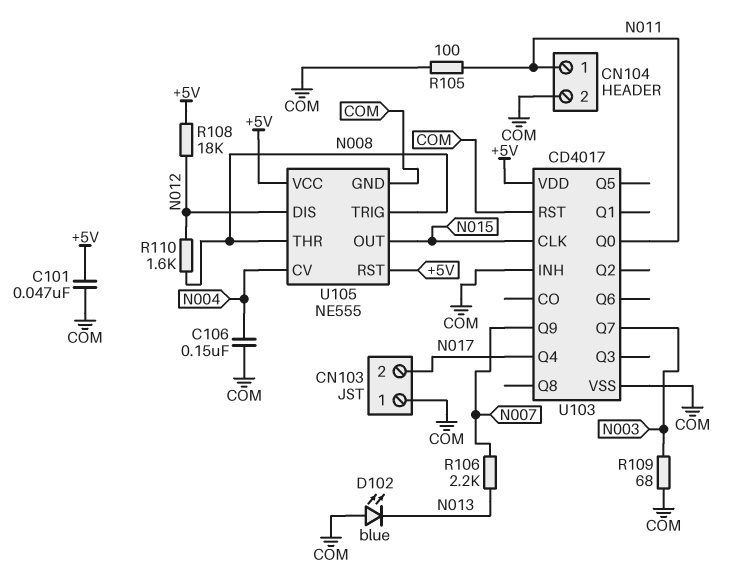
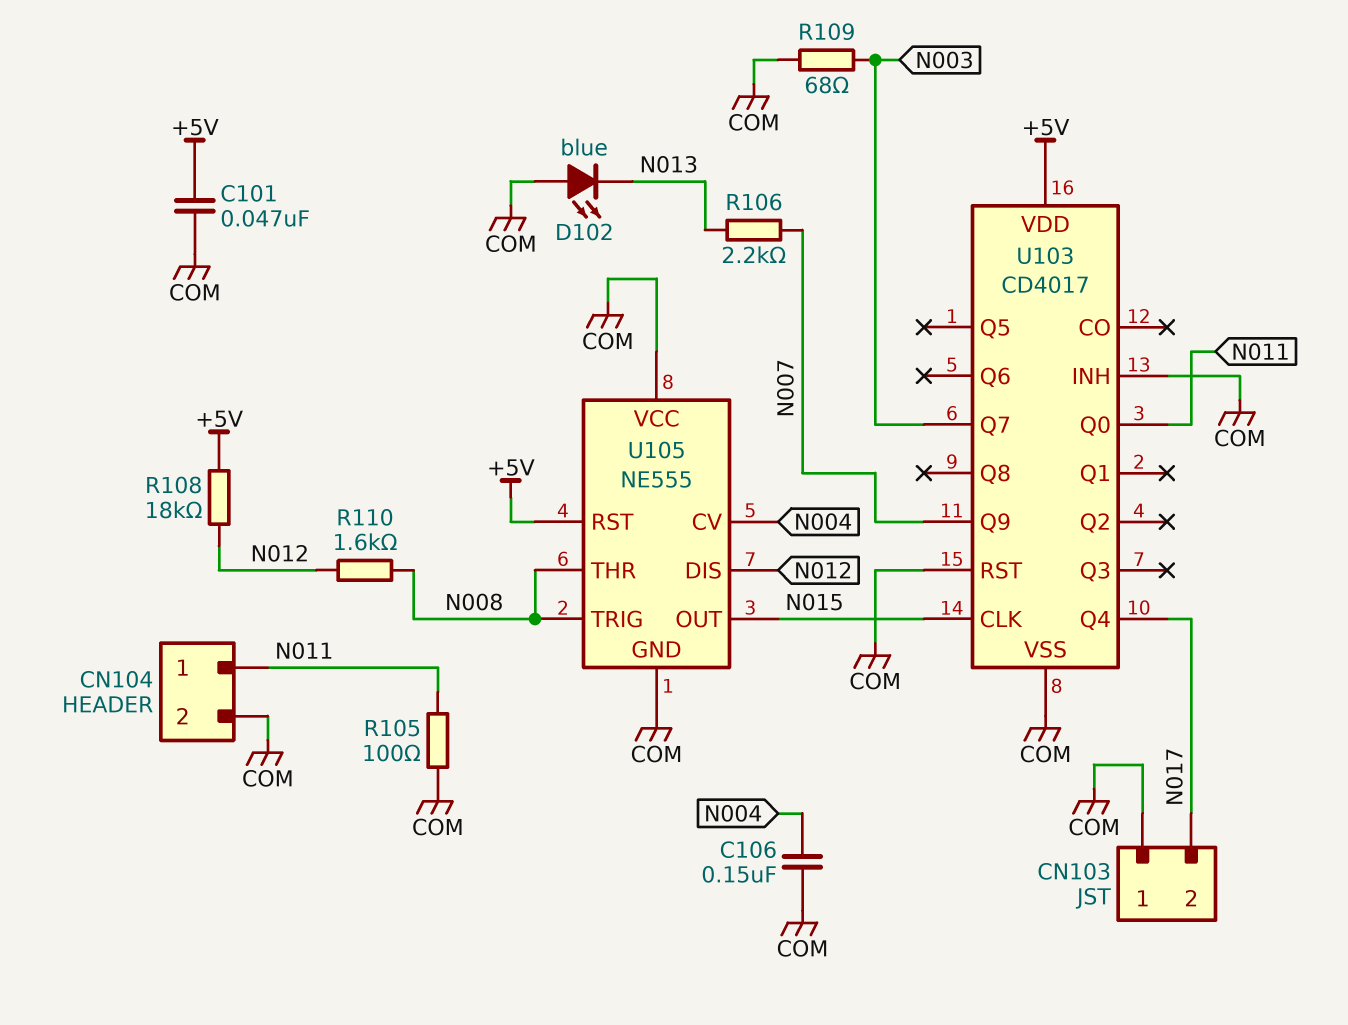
U105 pin VCC: +5V -> COM

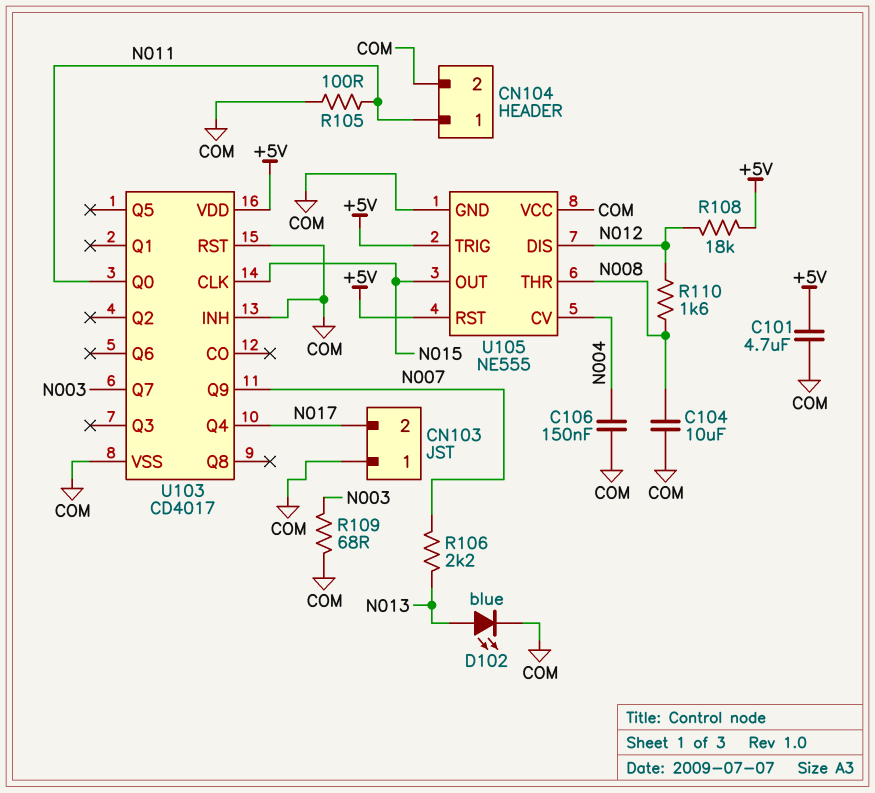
C101: 47nF (+5V, COM) -> 4.7uF (+5V, COM)
C104: none -> 10uF (COM, N008)
D102: LED blue (A COM, K N013) -> LED blue (A N013, K COM)
U105 pin TRIG: N008 -> +5V

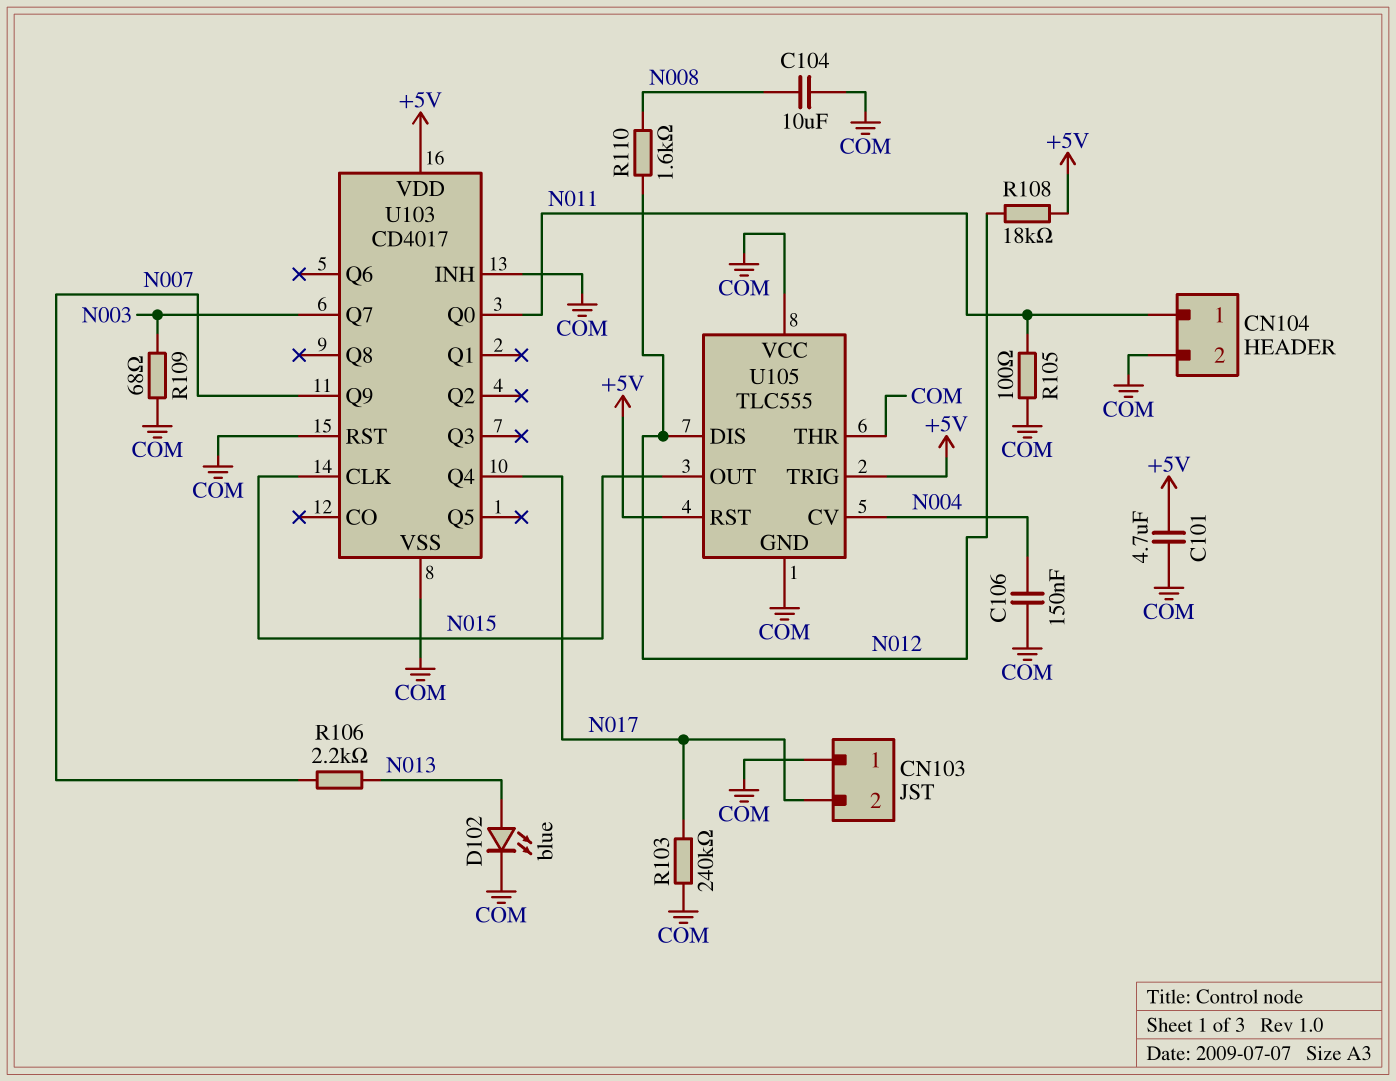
R103: none -> 240k (COM, N017)
U105: NE555 -> TLC555
U105 pin THR: N008 -> COM

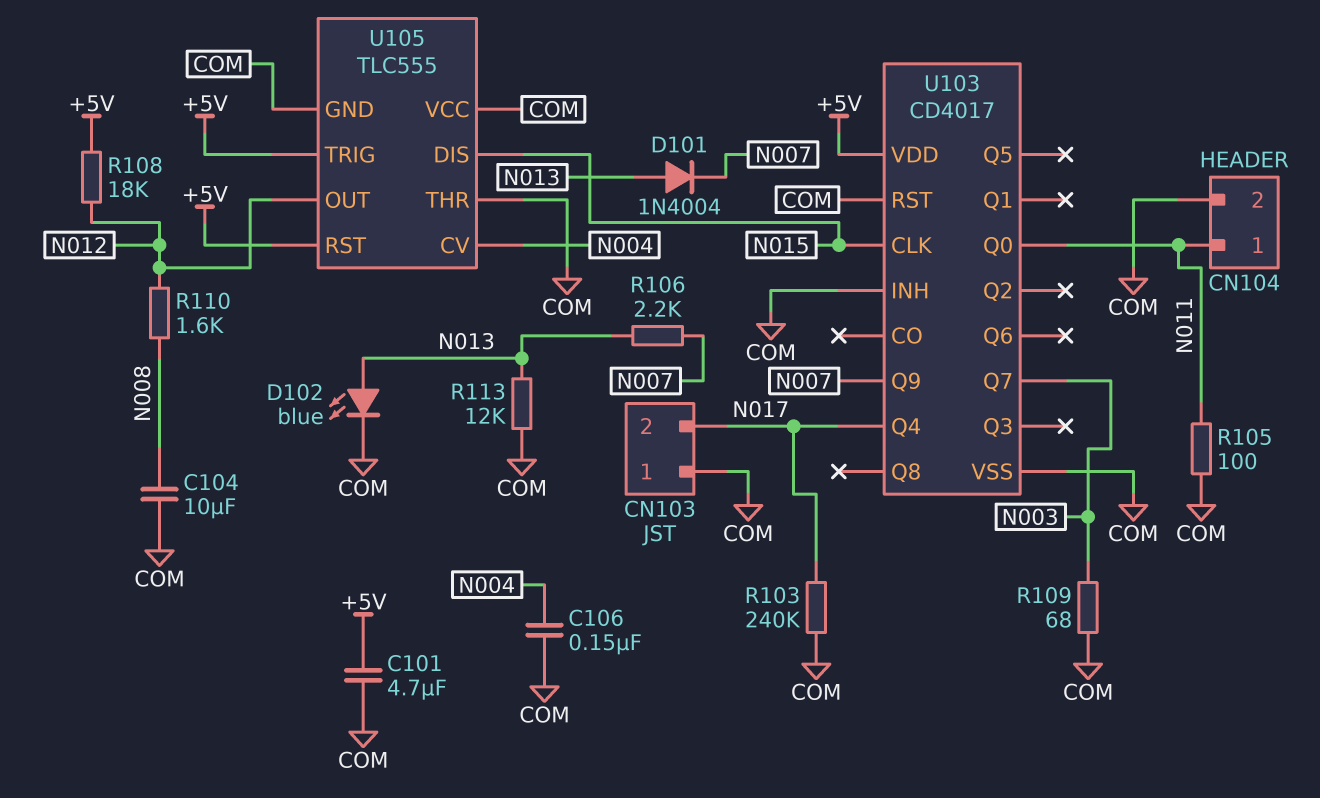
D101: none -> diode 1N4004 (A N013, K N007)
R113: none -> 12k (COM, N013)
U105 pin DIS: N012 -> N015
U105 pin OUT: N015 -> N012

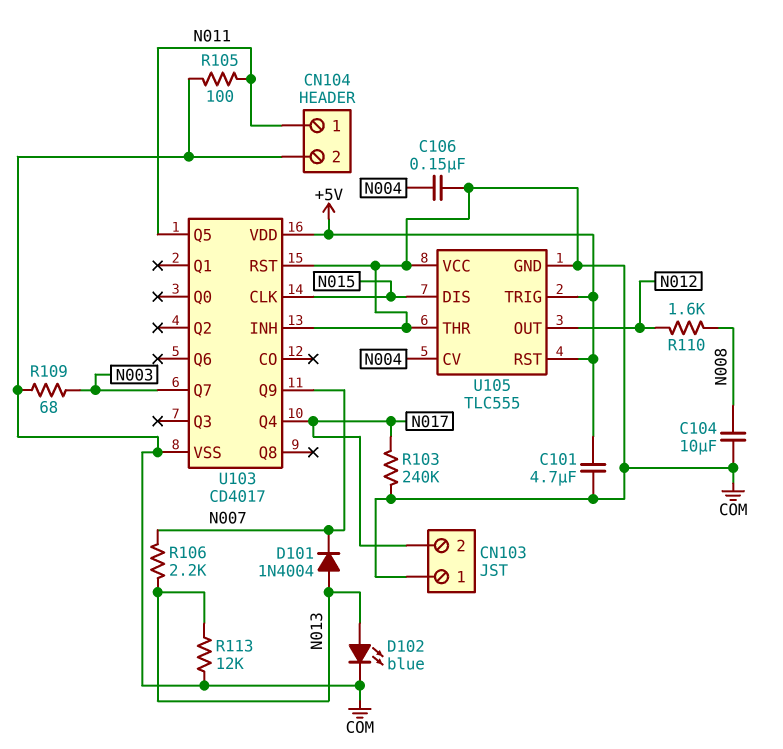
R108: 18k (+5V, N012) -> none
U103 pin Q0: N011 -> none
U103 pin Q5: none -> N011

